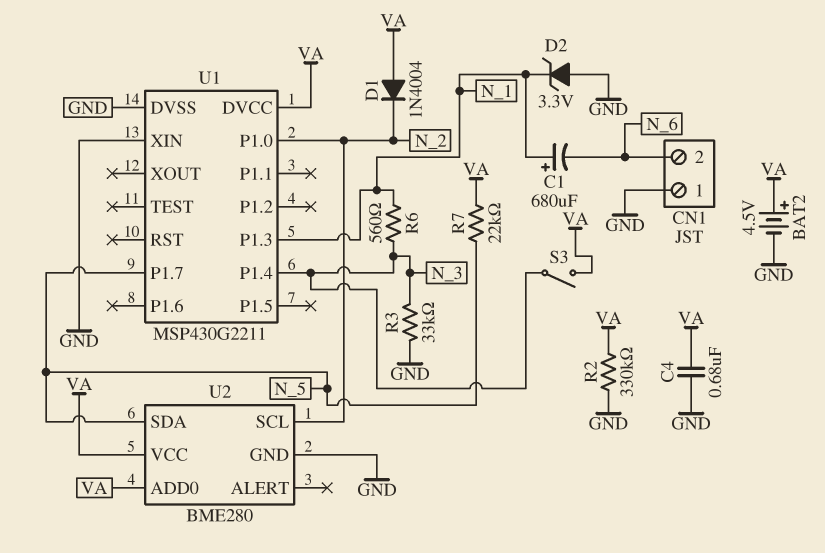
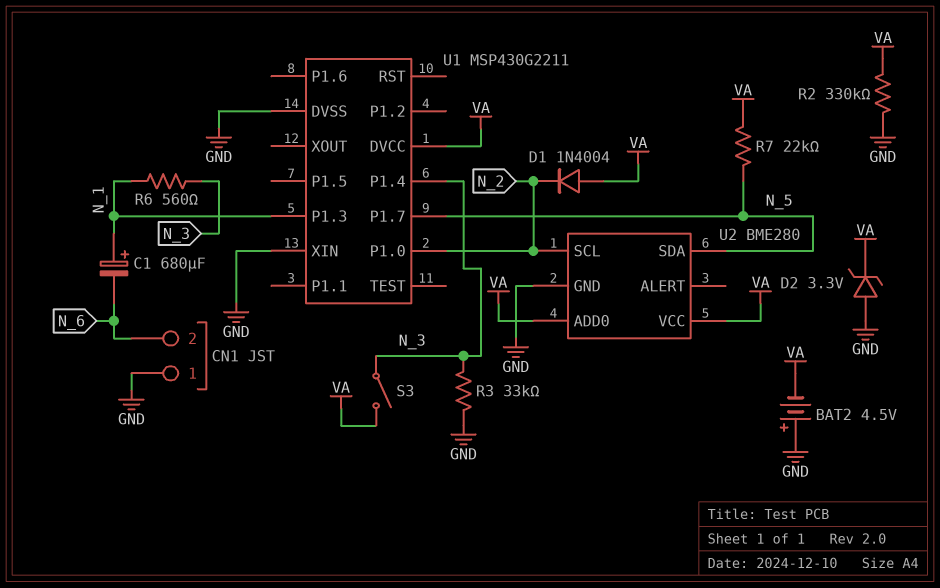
BAT2: 4.5V (plus VA, minus GND) -> 4.5V (plus GND, minus VA)
C4: 680nF (GND, VA) -> none
D2: zener 3.3V (A GND, K N_1) -> zener 3.3V (A GND, K VA)

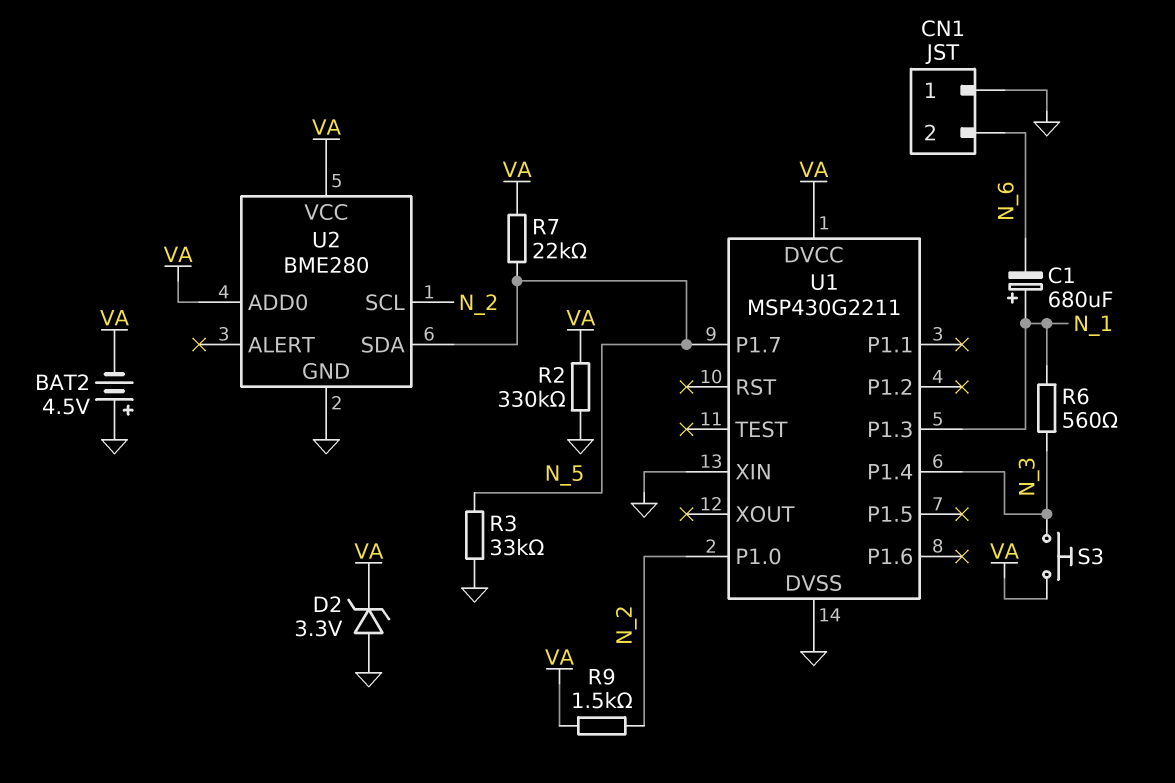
D1: diode 1N4004 (A VA, K N_2) -> none
R3: 33k (GND, N_3) -> 33k (GND, N_5)
R9: none -> 1.5k (N_2, VA)
S3: switch (N_3, VA) -> button (N_3, VA)

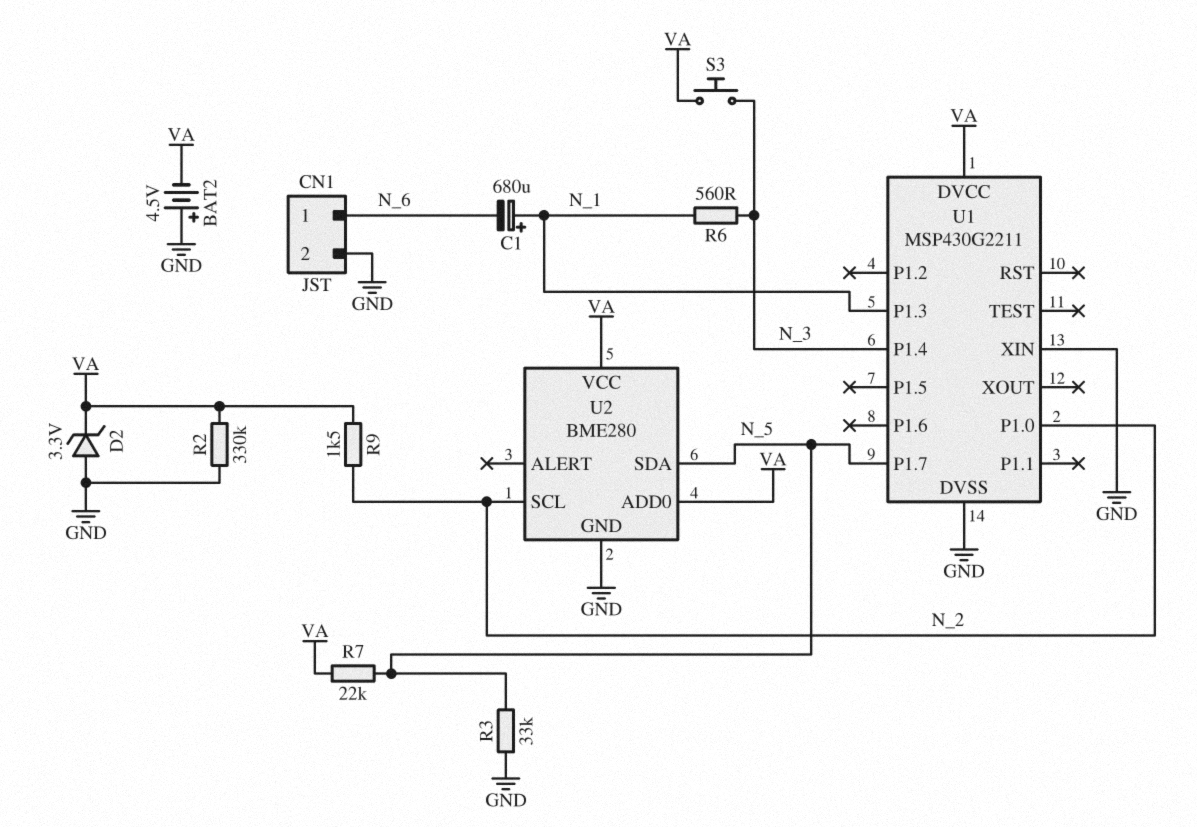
CN1 pin 1: GND -> N_6
CN1 pin 2: N_6 -> GND

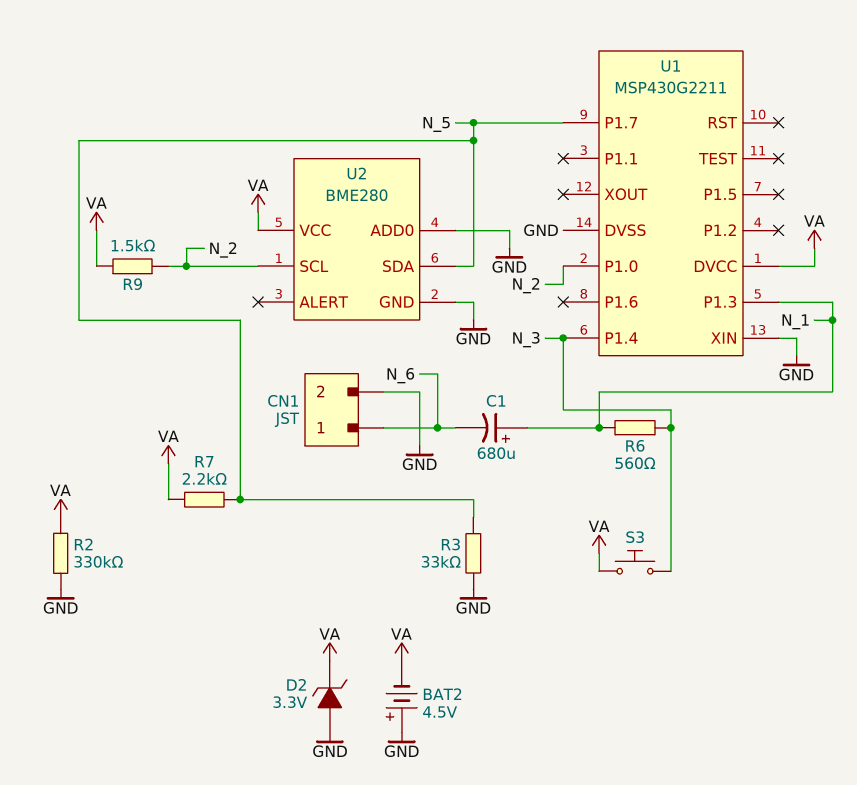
R7: 22k (N_5, VA) -> 2.2k (N_5, VA)
U2 pin ADD0: VA -> GND

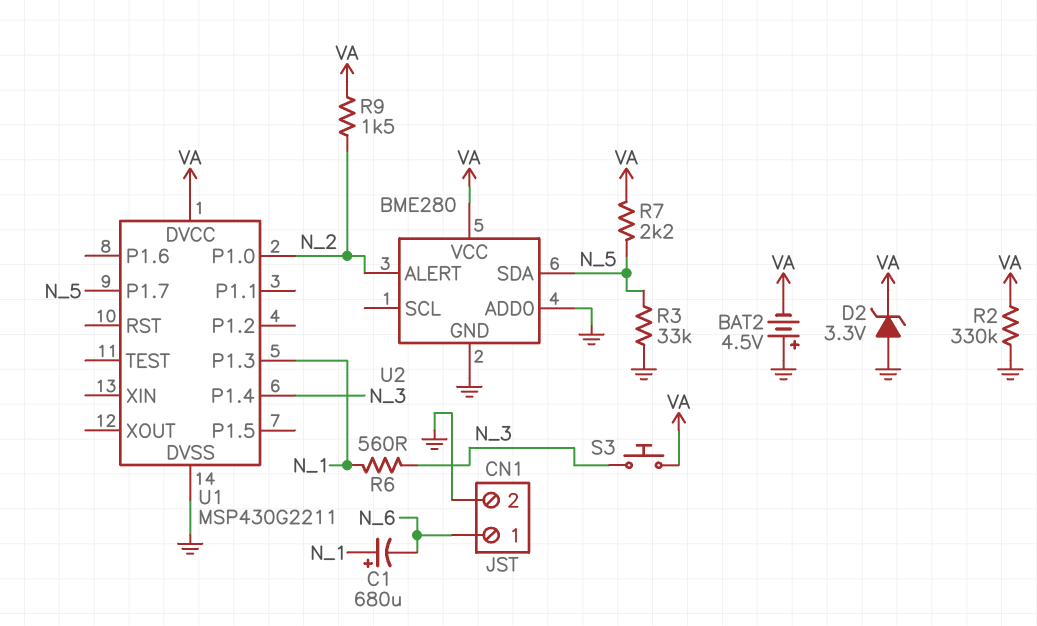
U1 pin XIN: GND -> none
U2 pin ALERT: none -> N_2
U2 pin SCL: N_2 -> none

